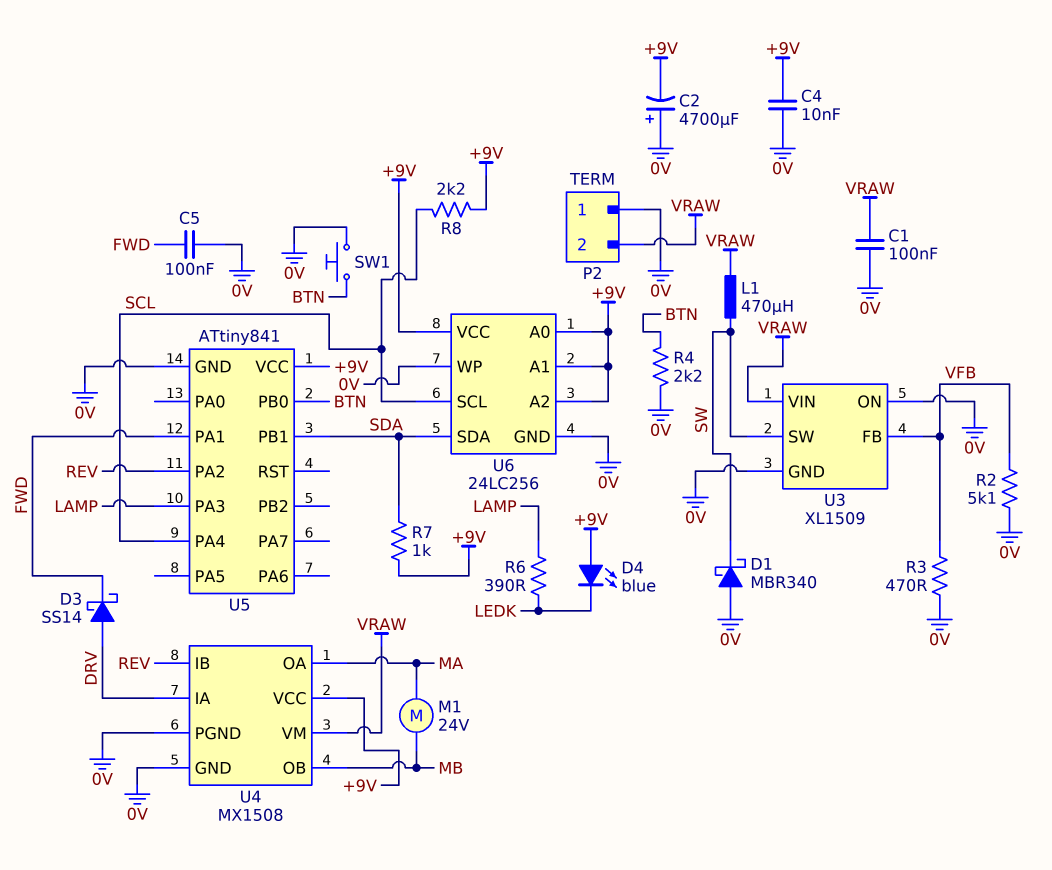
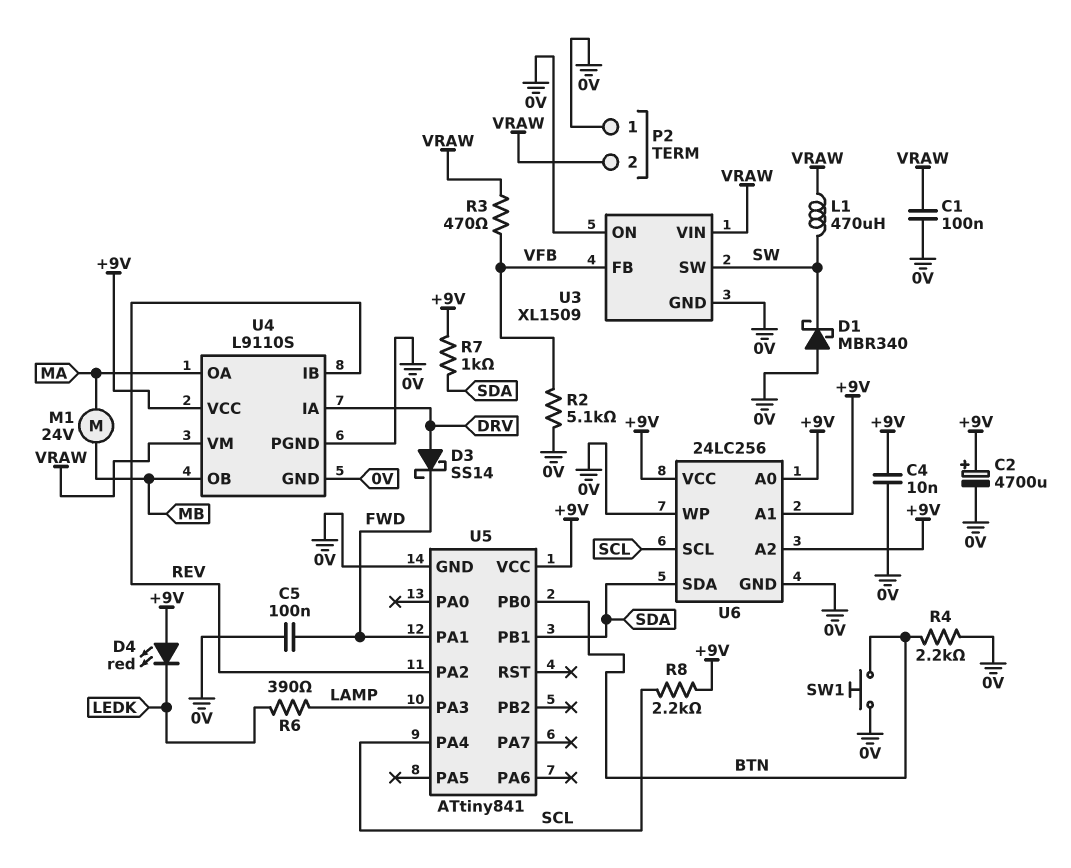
C2: 4700uF (plus 0V, minus +9V) -> 4700uF (plus +9V, minus 0V)
D4: LED blue (A +9V, K LEDK) -> LED red (A +9V, K LEDK)
R3: 470 (0V, VFB) -> 470 (VFB, VRAW)
U4: MX1508 -> L9110S

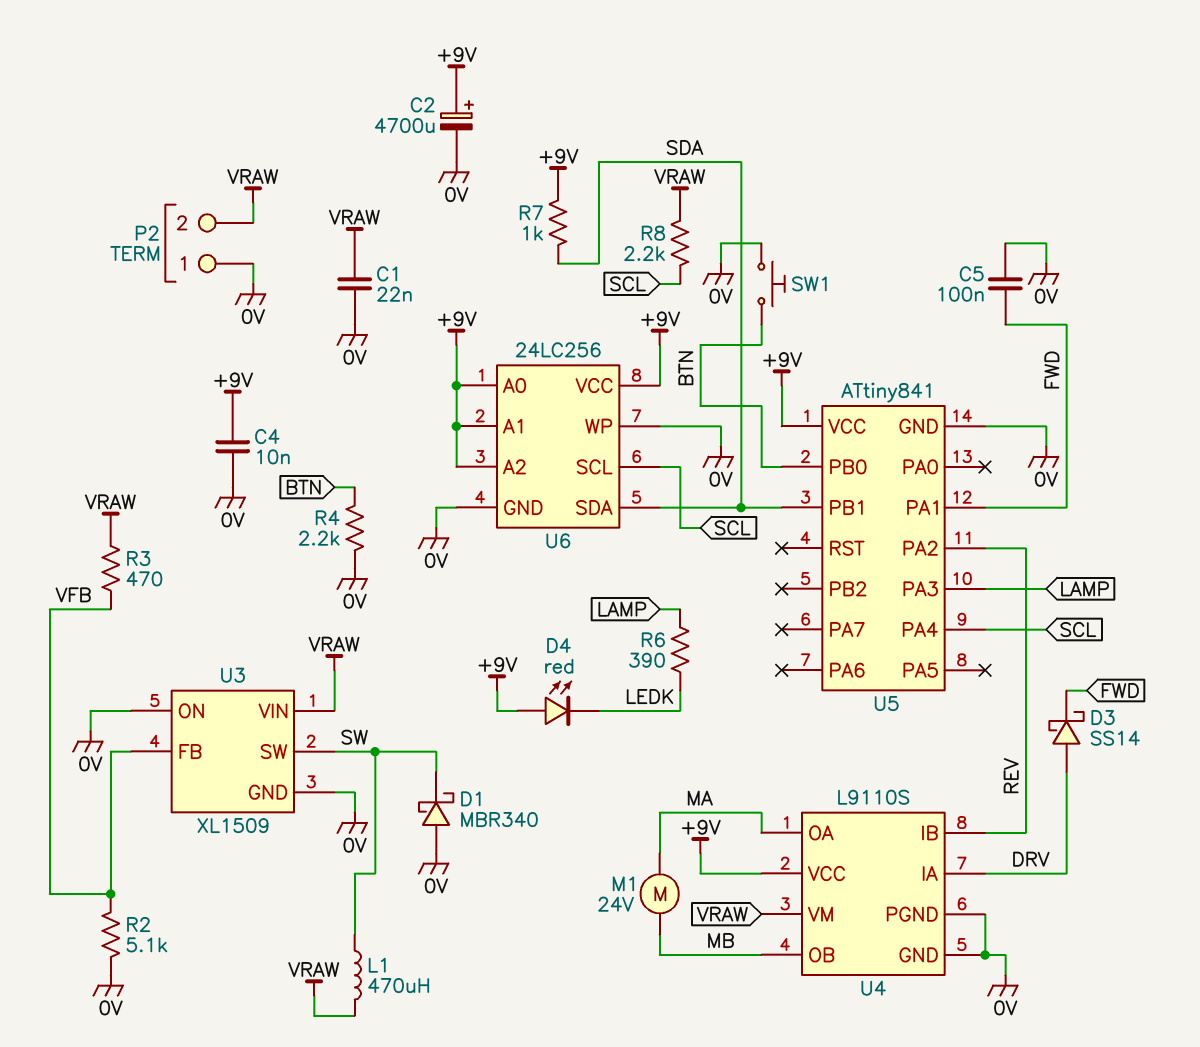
C1: 100nF (0V, VRAW) -> 22nF (0V, VRAW)
R8: 2.2k (+9V, SCL) -> 2.2k (SCL, VRAW)

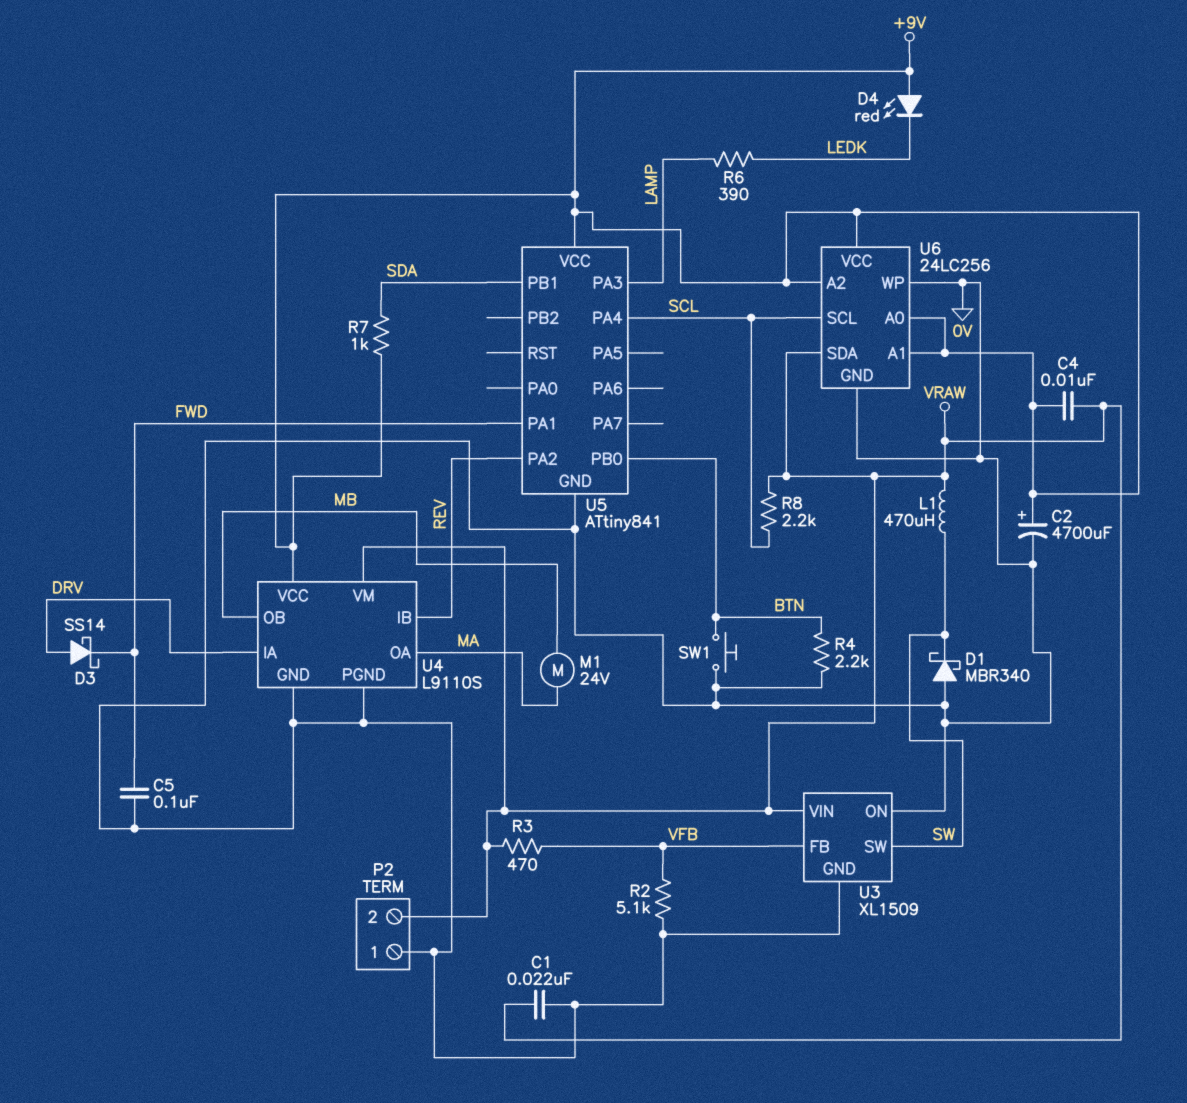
C4: 10nF (+9V, 0V) -> 10nF (+9V, VRAW)
U6 pin SDA: SDA -> VRAW

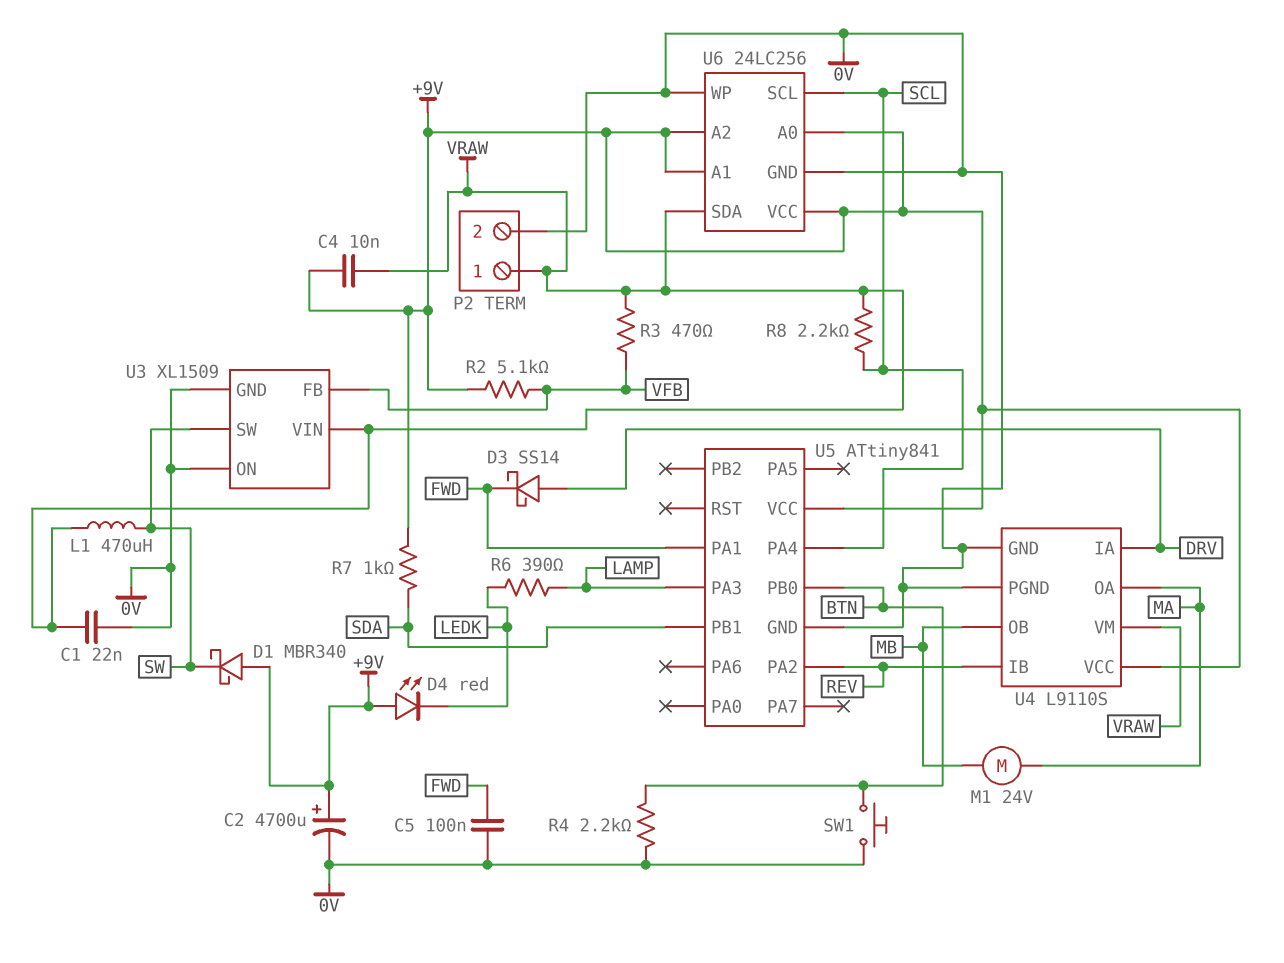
D1: schottky MBR340 (A 0V, K SW) -> schottky MBR340 (A +9V, K SW)
P2 pin 1: 0V -> VRAW
P2 pin 2: VRAW -> 0V
R2: 5.1k (0V, VFB) -> 5.1k (+9V, VFB)

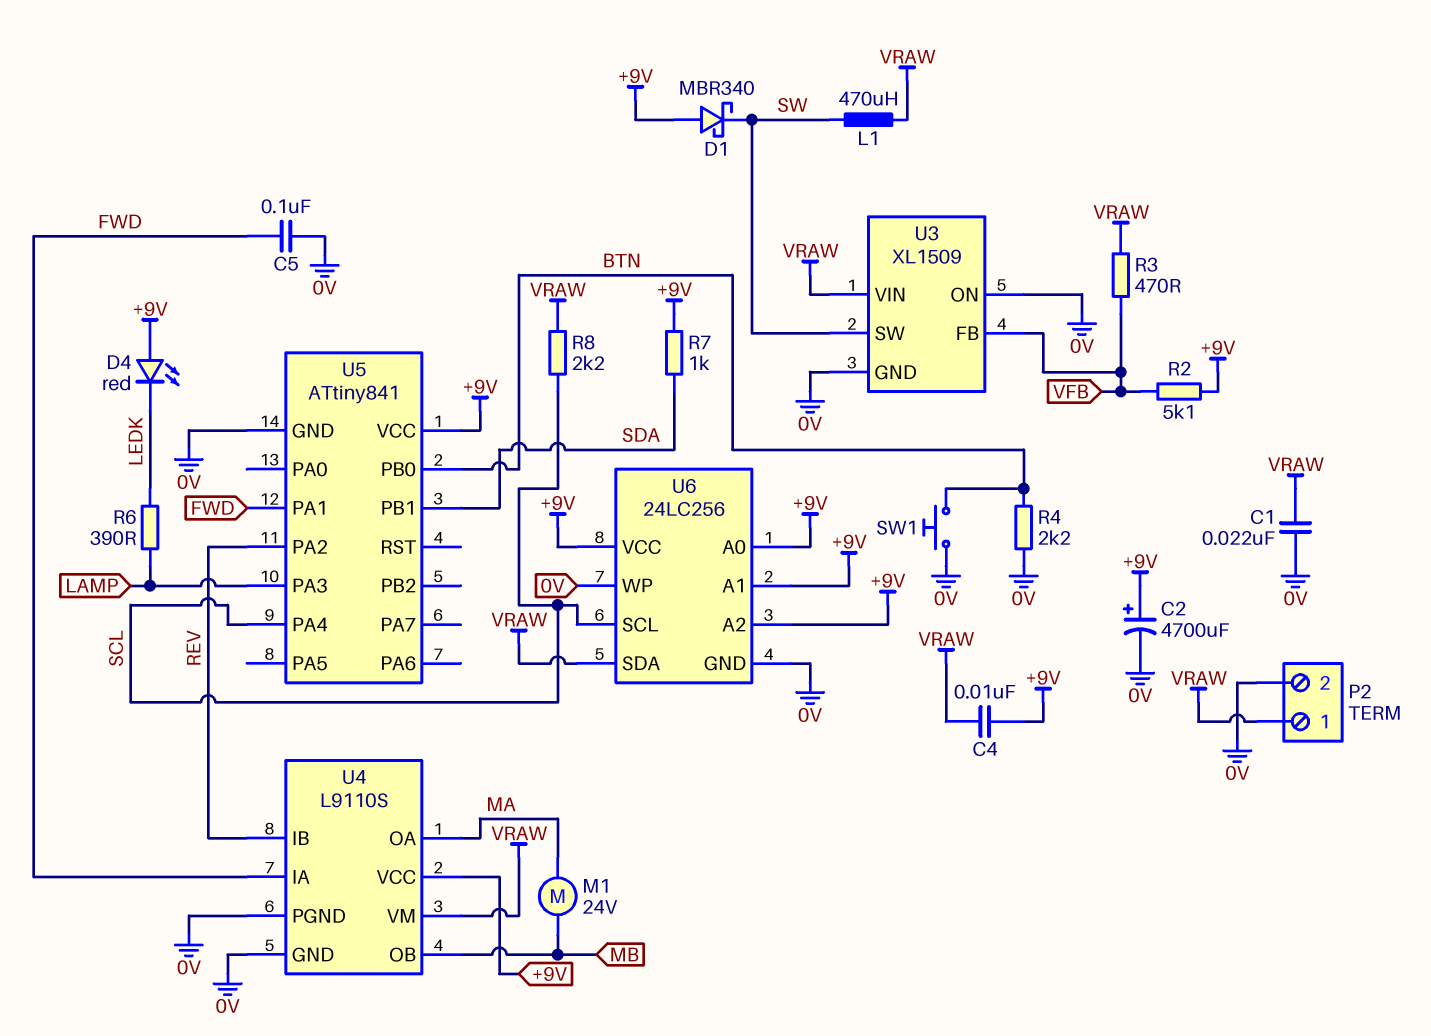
D3: schottky SS14 (A DRV, K FWD) -> none
U4 pin IA: DRV -> FWD

